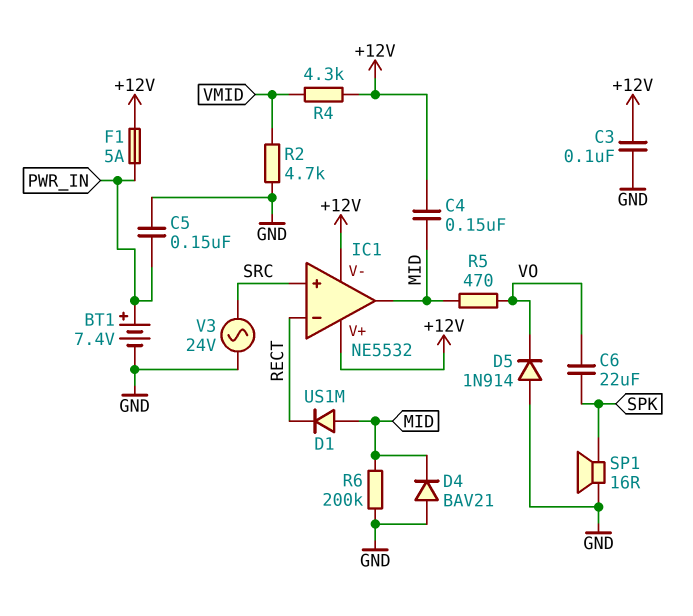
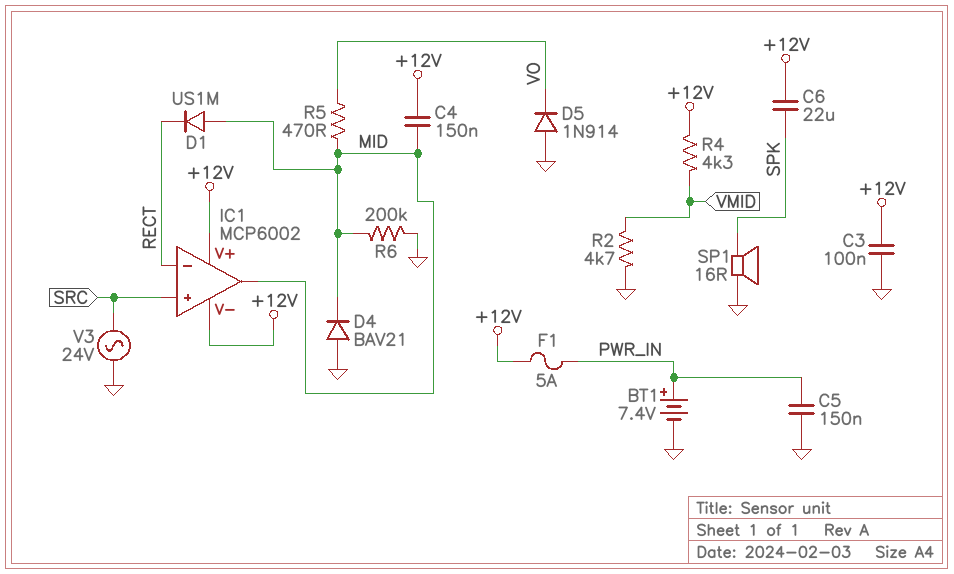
C6: 22uF (SPK, VO) -> 22uF (+12V, SPK)
IC1: NE5532 -> MCP6002

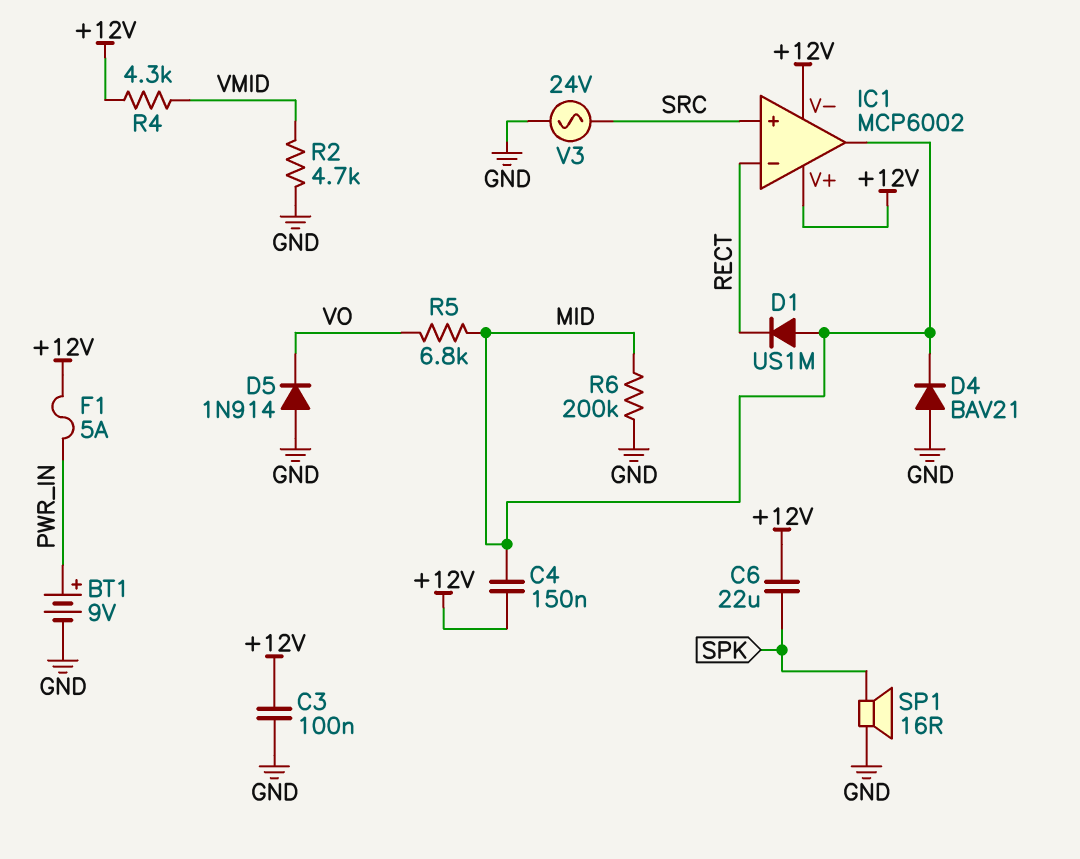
BT1: 7.4V (plus PWR_IN, minus GND) -> 9V (plus PWR_IN, minus GND)
C5: 150nF (GND, PWR_IN) -> none
R5: 470 (MID, VO) -> 6.8k (MID, VO)

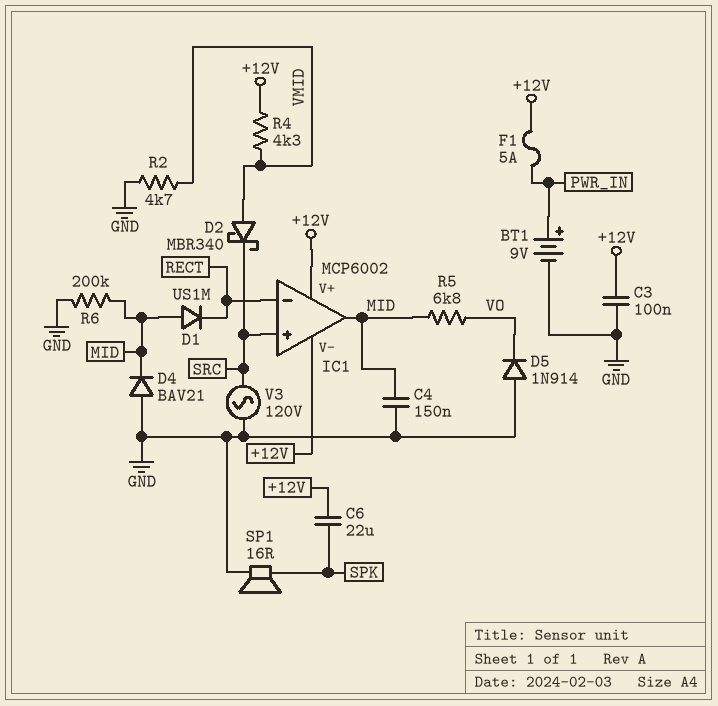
C4: 150nF (+12V, MID) -> 150nF (GND, MID)
D2: none -> schottky MBR340 (A VMID, K SRC)
V3: AC 24V (GND, SRC) -> AC 120V (GND, SRC)

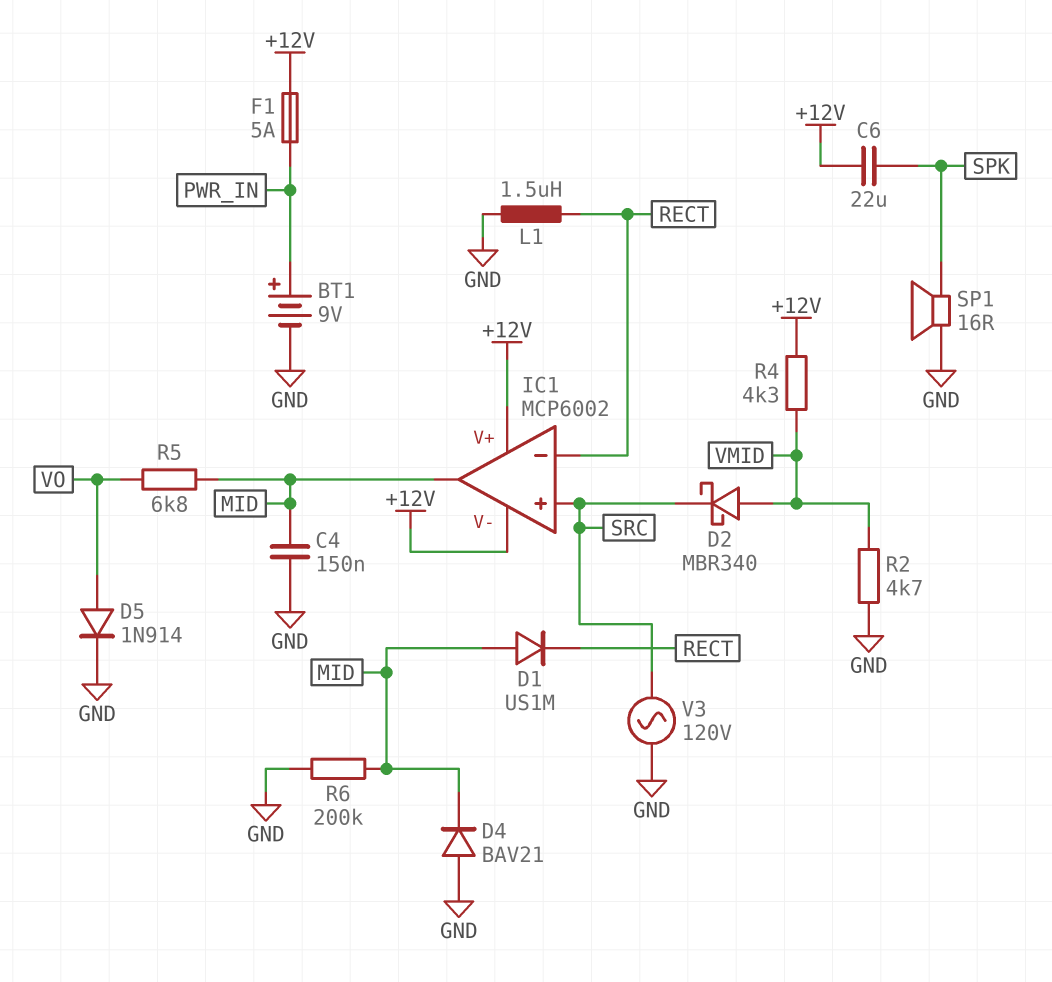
C3: 100nF (+12V, GND) -> none
D5: diode 1N914 (A GND, K VO) -> diode 1N914 (A VO, K GND)
L1: none -> 1.5uH (GND, RECT)

